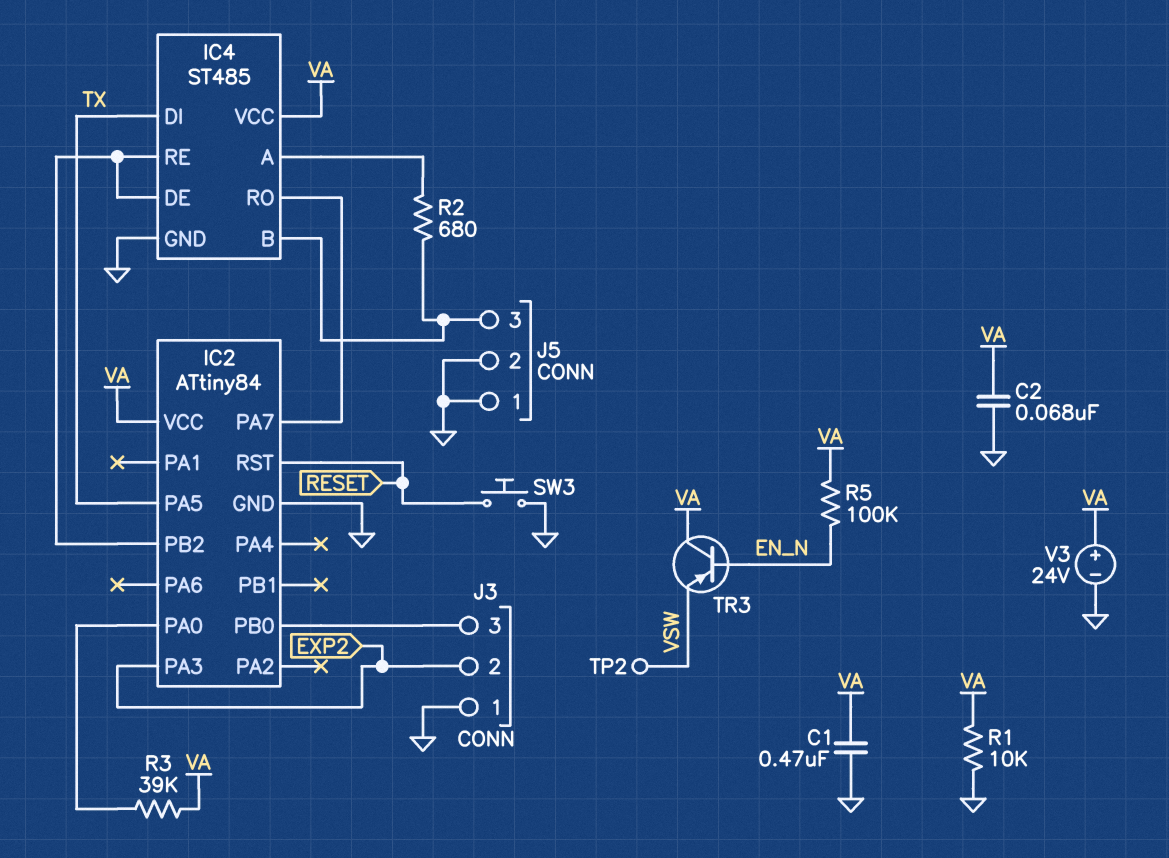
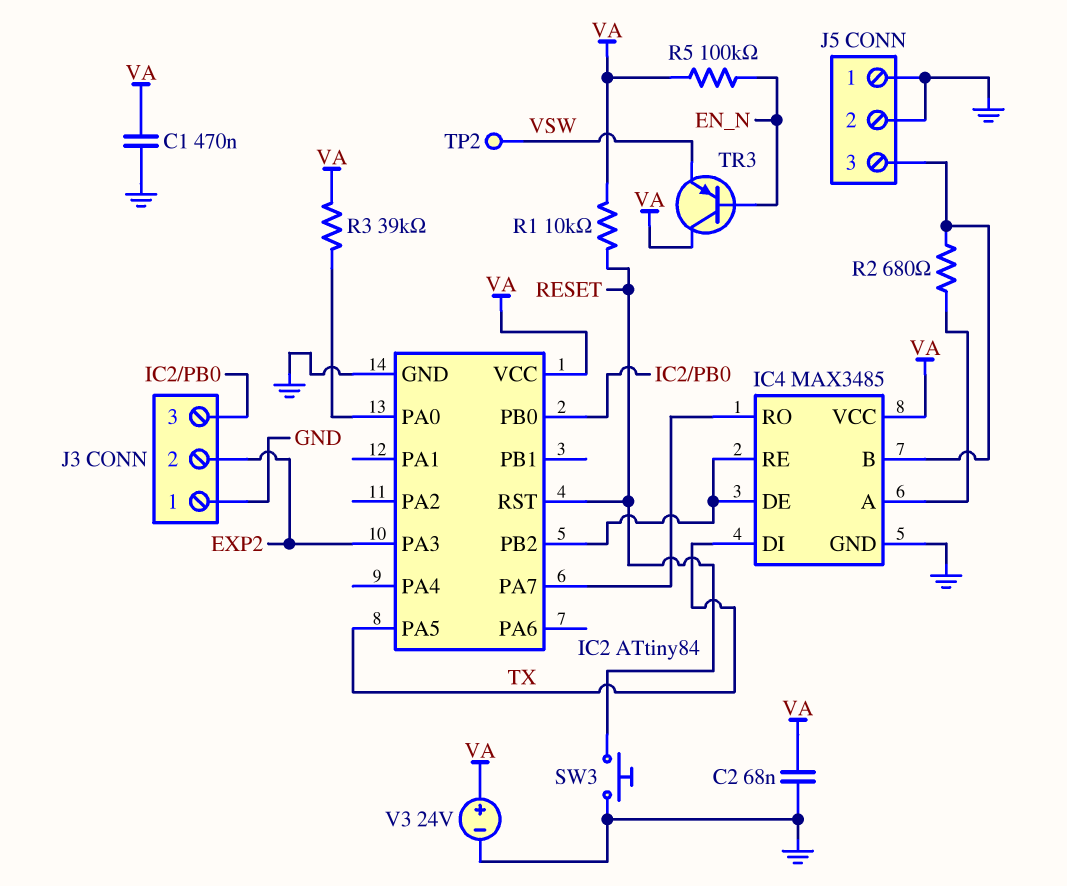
IC4: ST485 -> MAX3485
R1: 10k (GND, VA) -> 10k (RESET, VA)

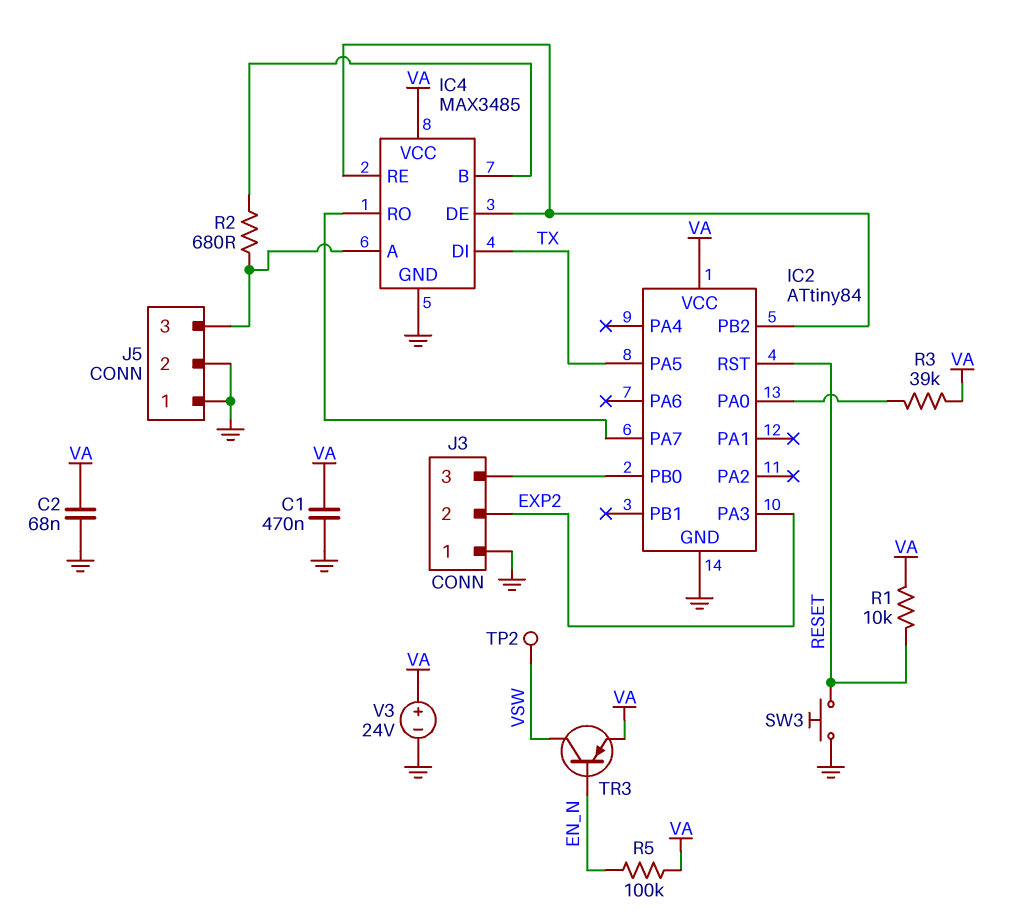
J5 pin 3: IC4/B -> IC4/A
TR3: PNP (B EN_N, C VA, E VSW) -> PNP (B EN_N, C VSW, E VA)

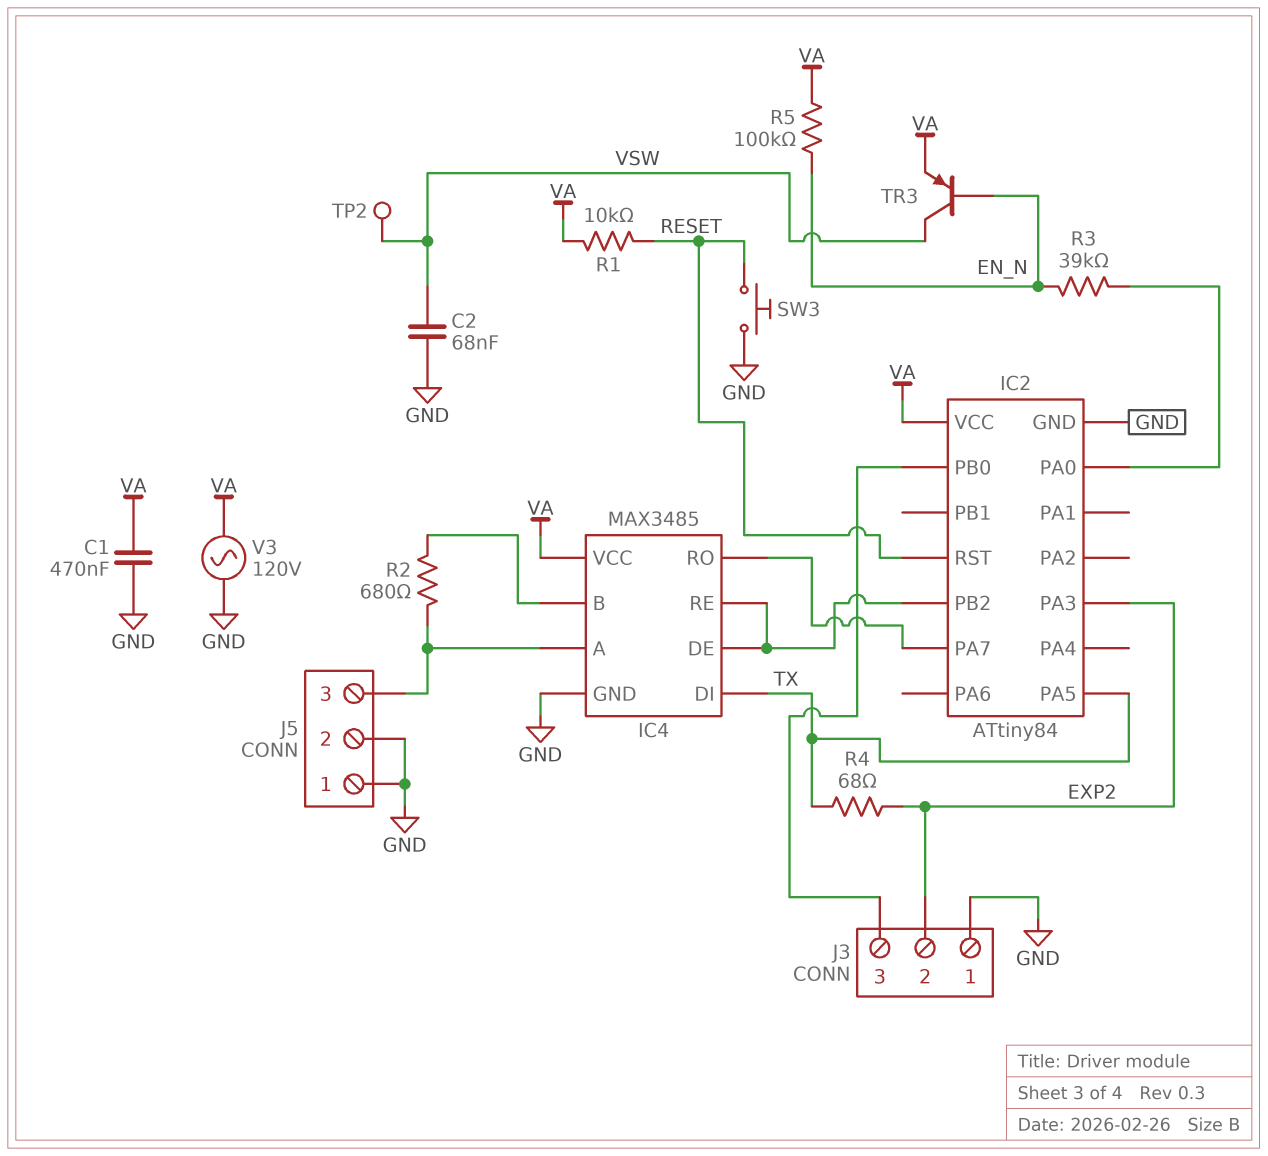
C2: 68nF (GND, VA) -> 68nF (GND, VSW)
R3: 39k (IC2/PA0, VA) -> 39k (EN_N, IC2/PA0)
R4: none -> 68 (EXP2, TX)
V3: 24V (plus VA, minus GND) -> AC 120V (GND, VA)

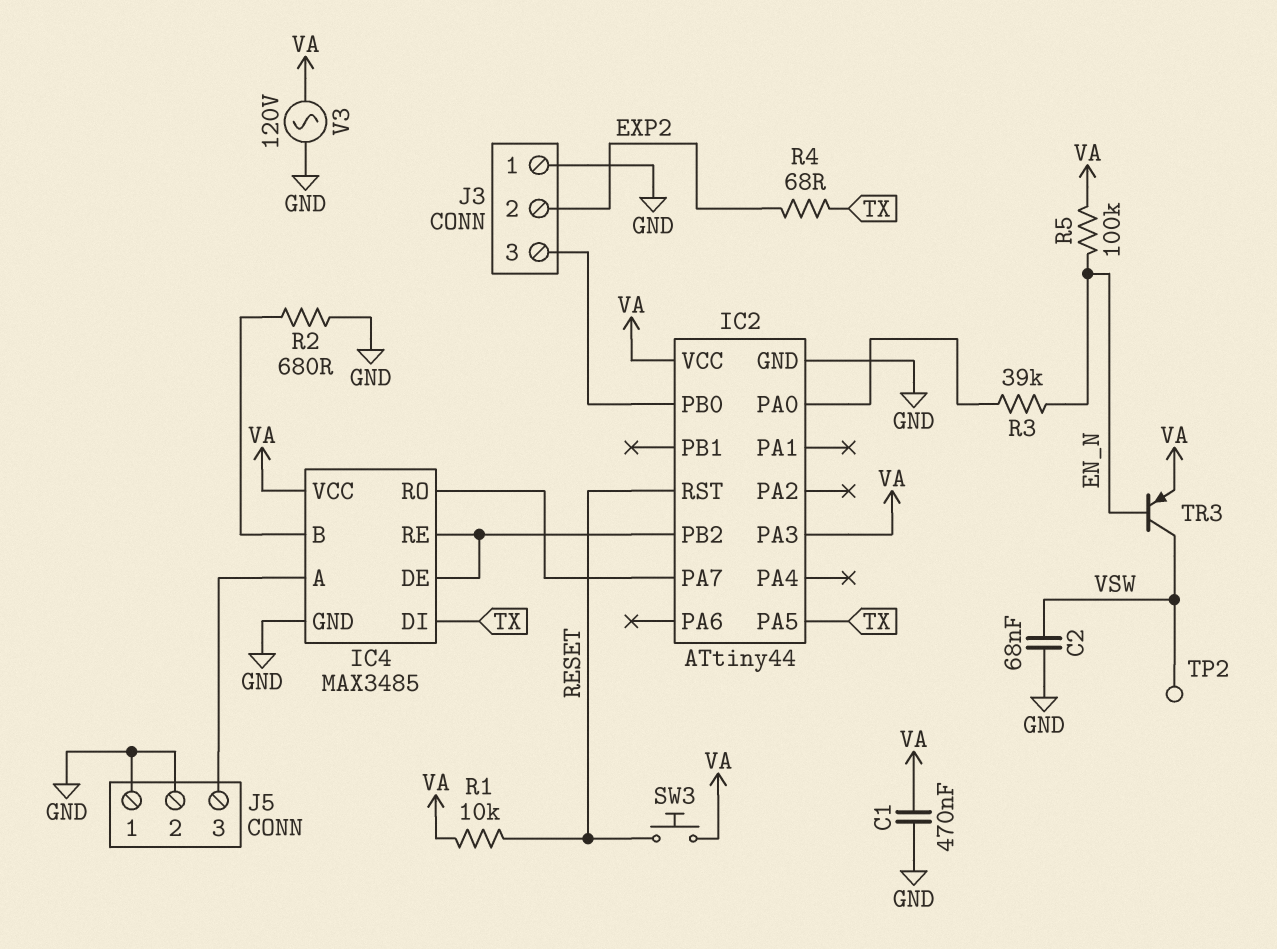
IC2: ATtiny84 -> ATtiny44
IC2 pin PA3: EXP2 -> VA
R2: 680 (IC4/A, IC4/B) -> 680 (GND, IC4/B)
SW3: button (GND, RESET) -> button (RESET, VA)

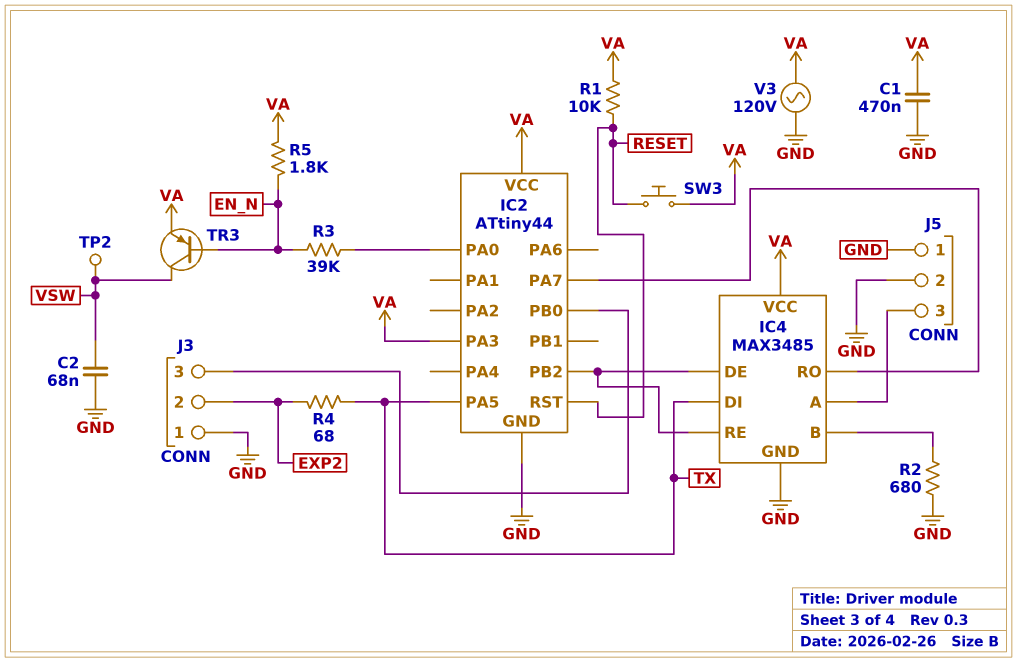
R5: 100k (EN_N, VA) -> 1.8k (EN_N, VA)

